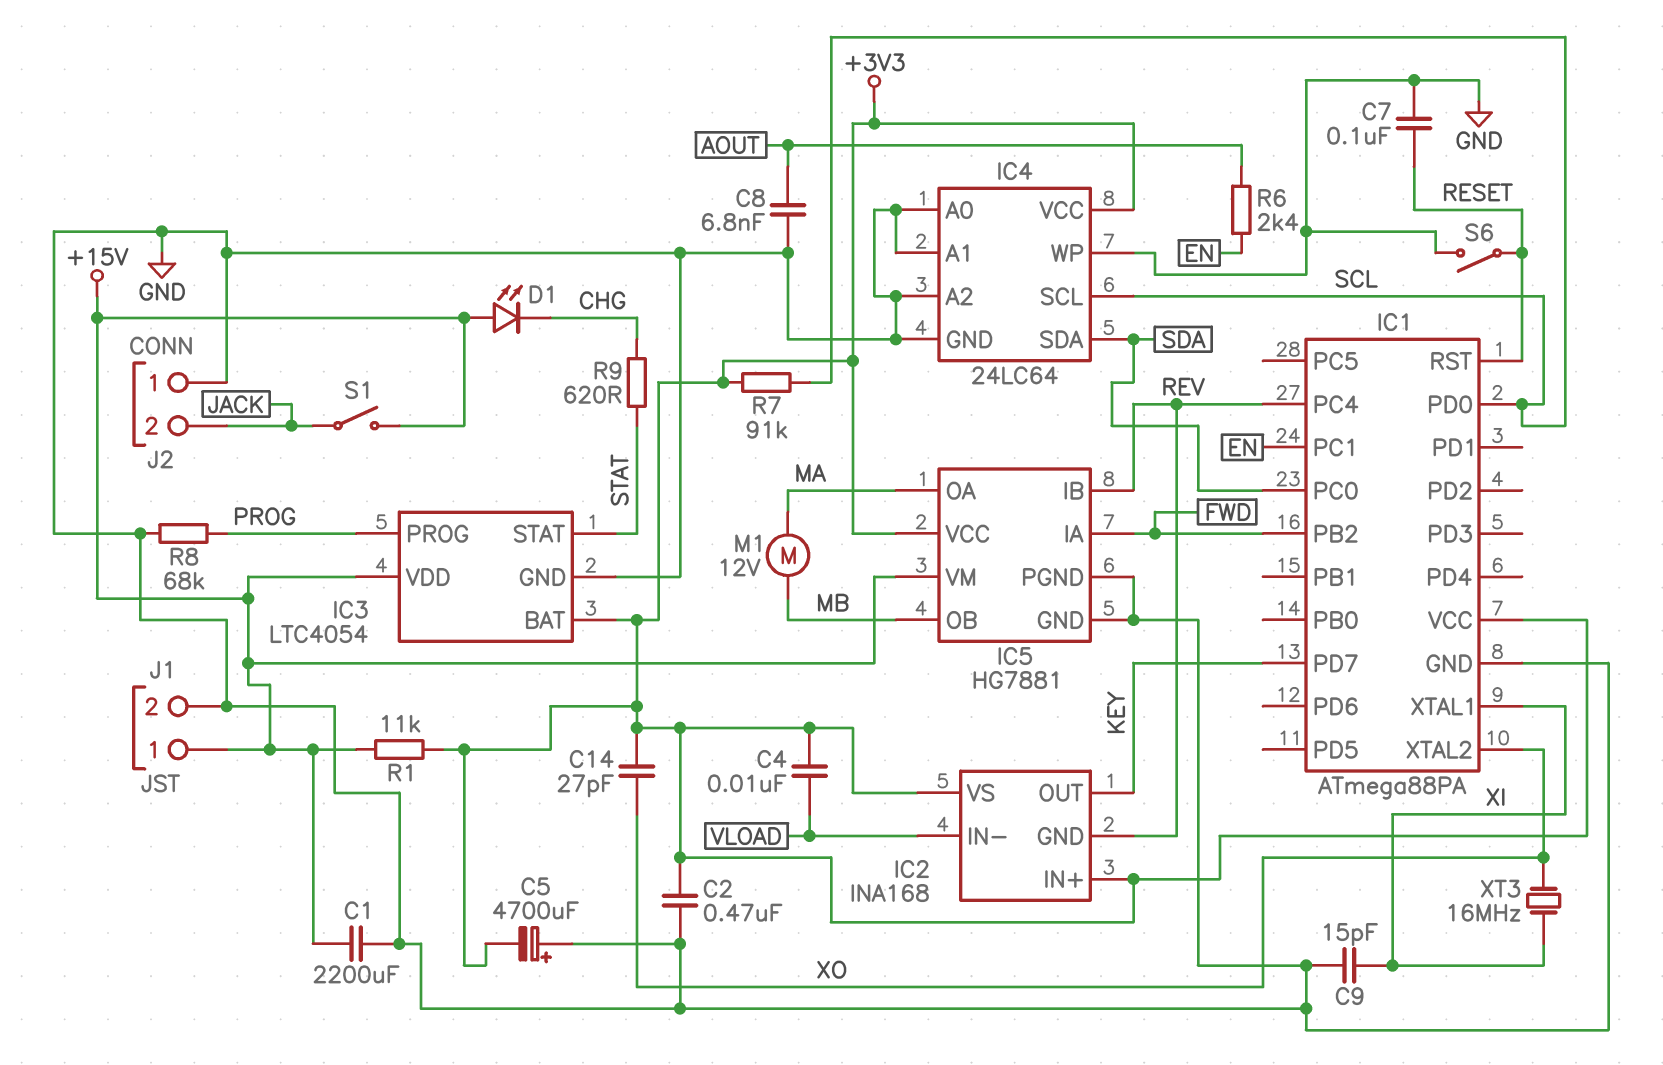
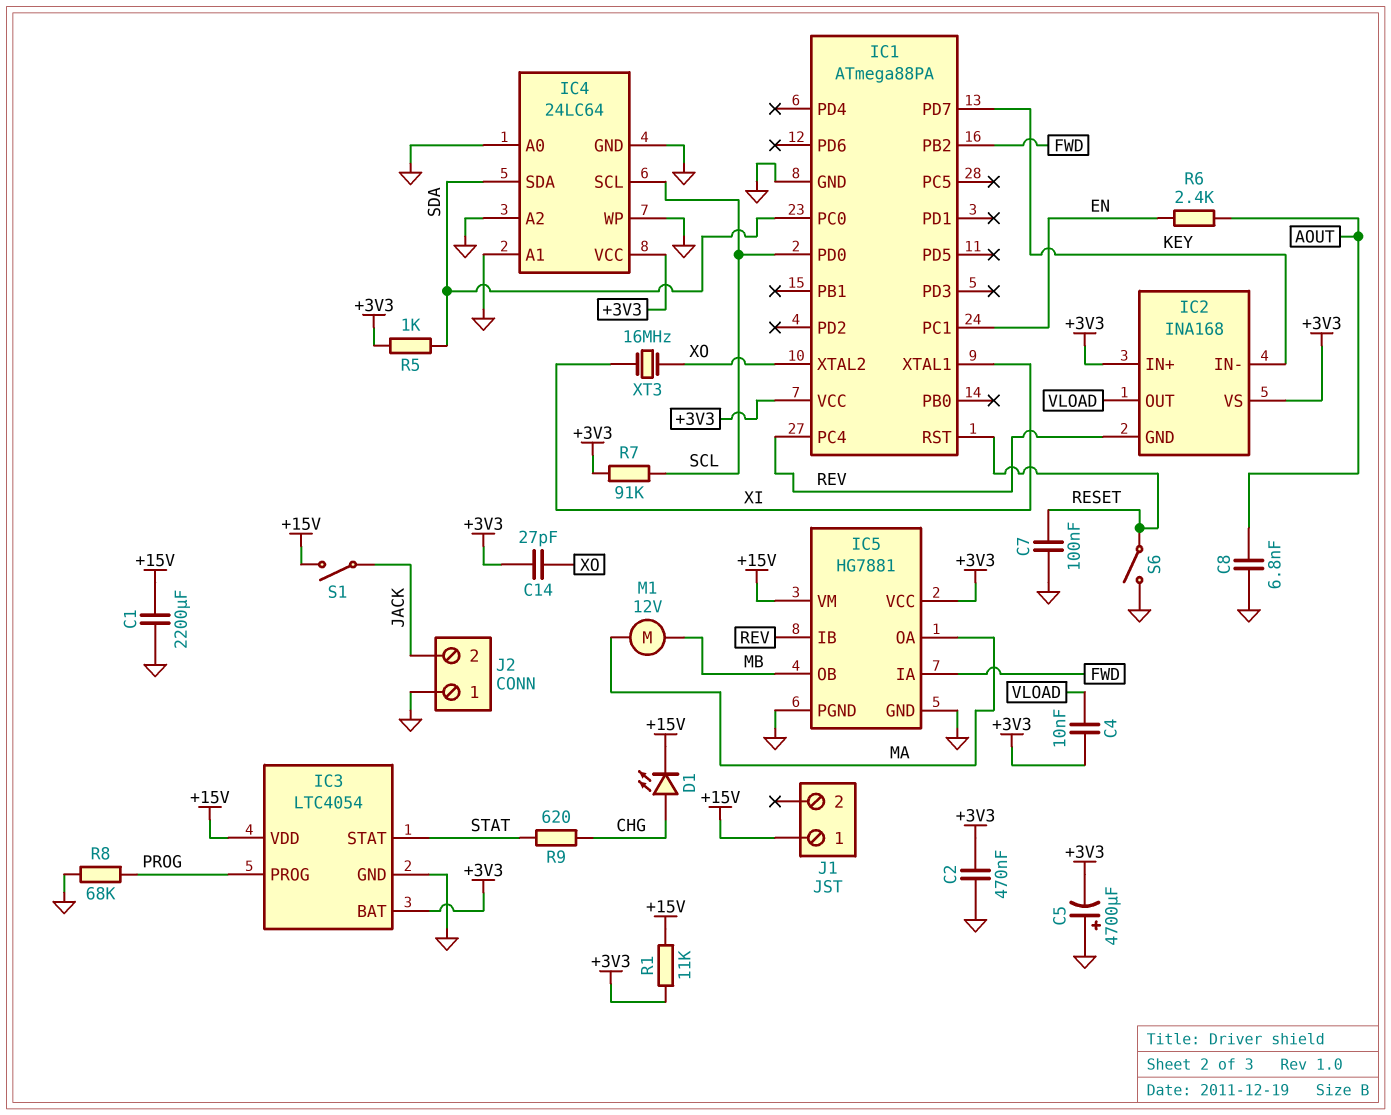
C9: 15pF (GND, XI) -> none
D1: LED (A +15V, K CHG) -> LED (A CHG, K +15V)
IC2 pin IN-: VLOAD -> KEY
IC2 pin OUT: KEY -> VLOAD
J1 pin 2: GND -> none
R5: none -> 1k (+3V3, SDA)

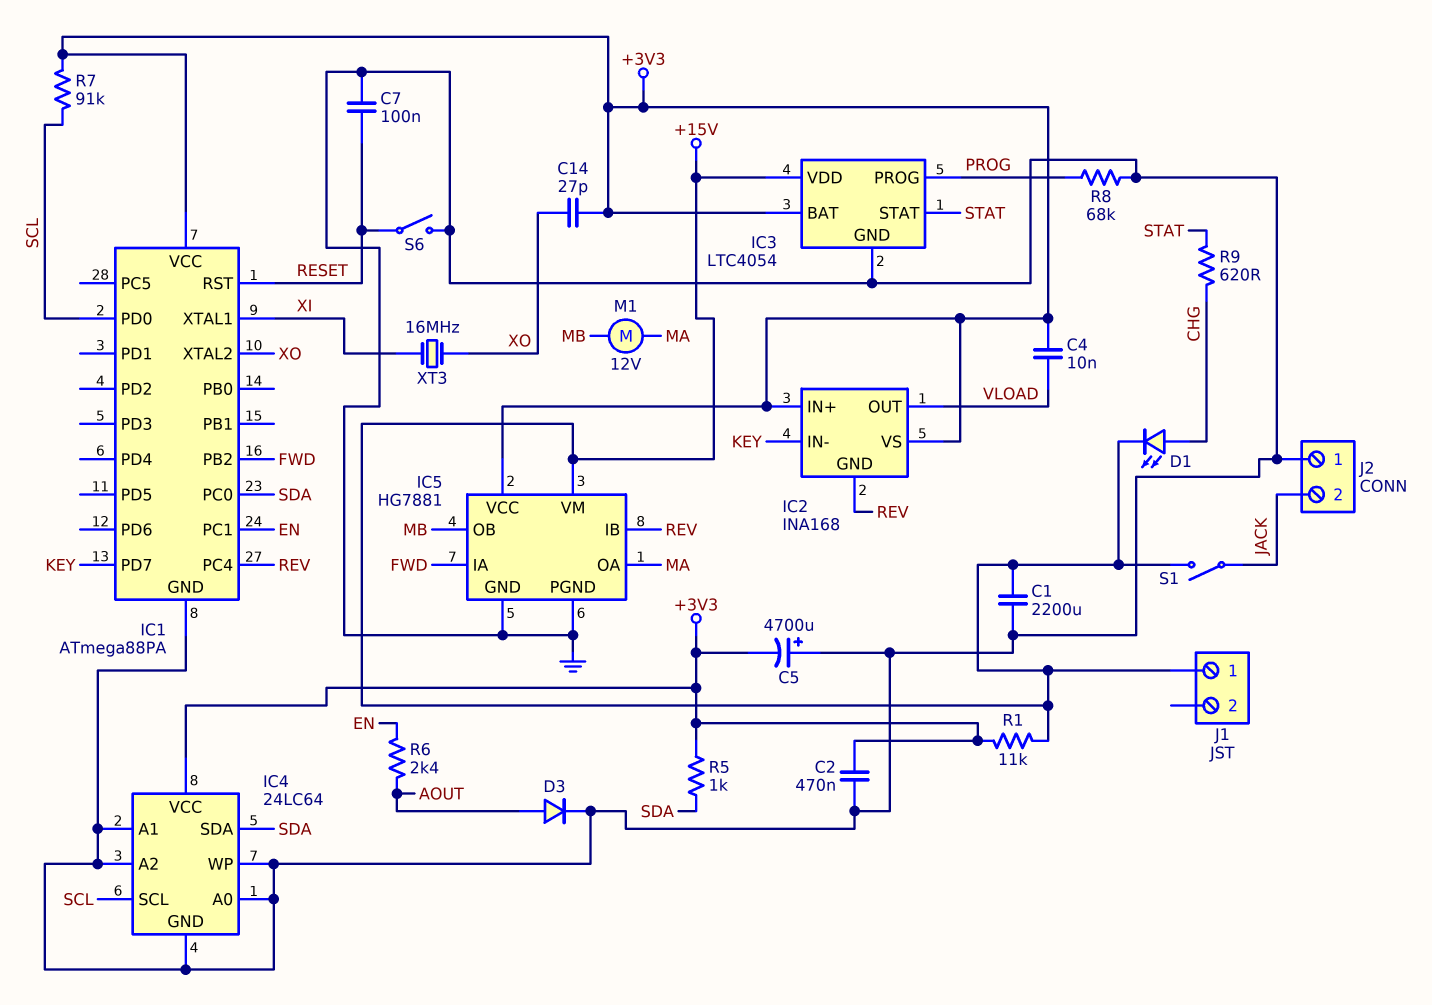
C8: 6.8nF (AOUT, GND) -> none
D3: none -> diode (A AOUT, K GND)

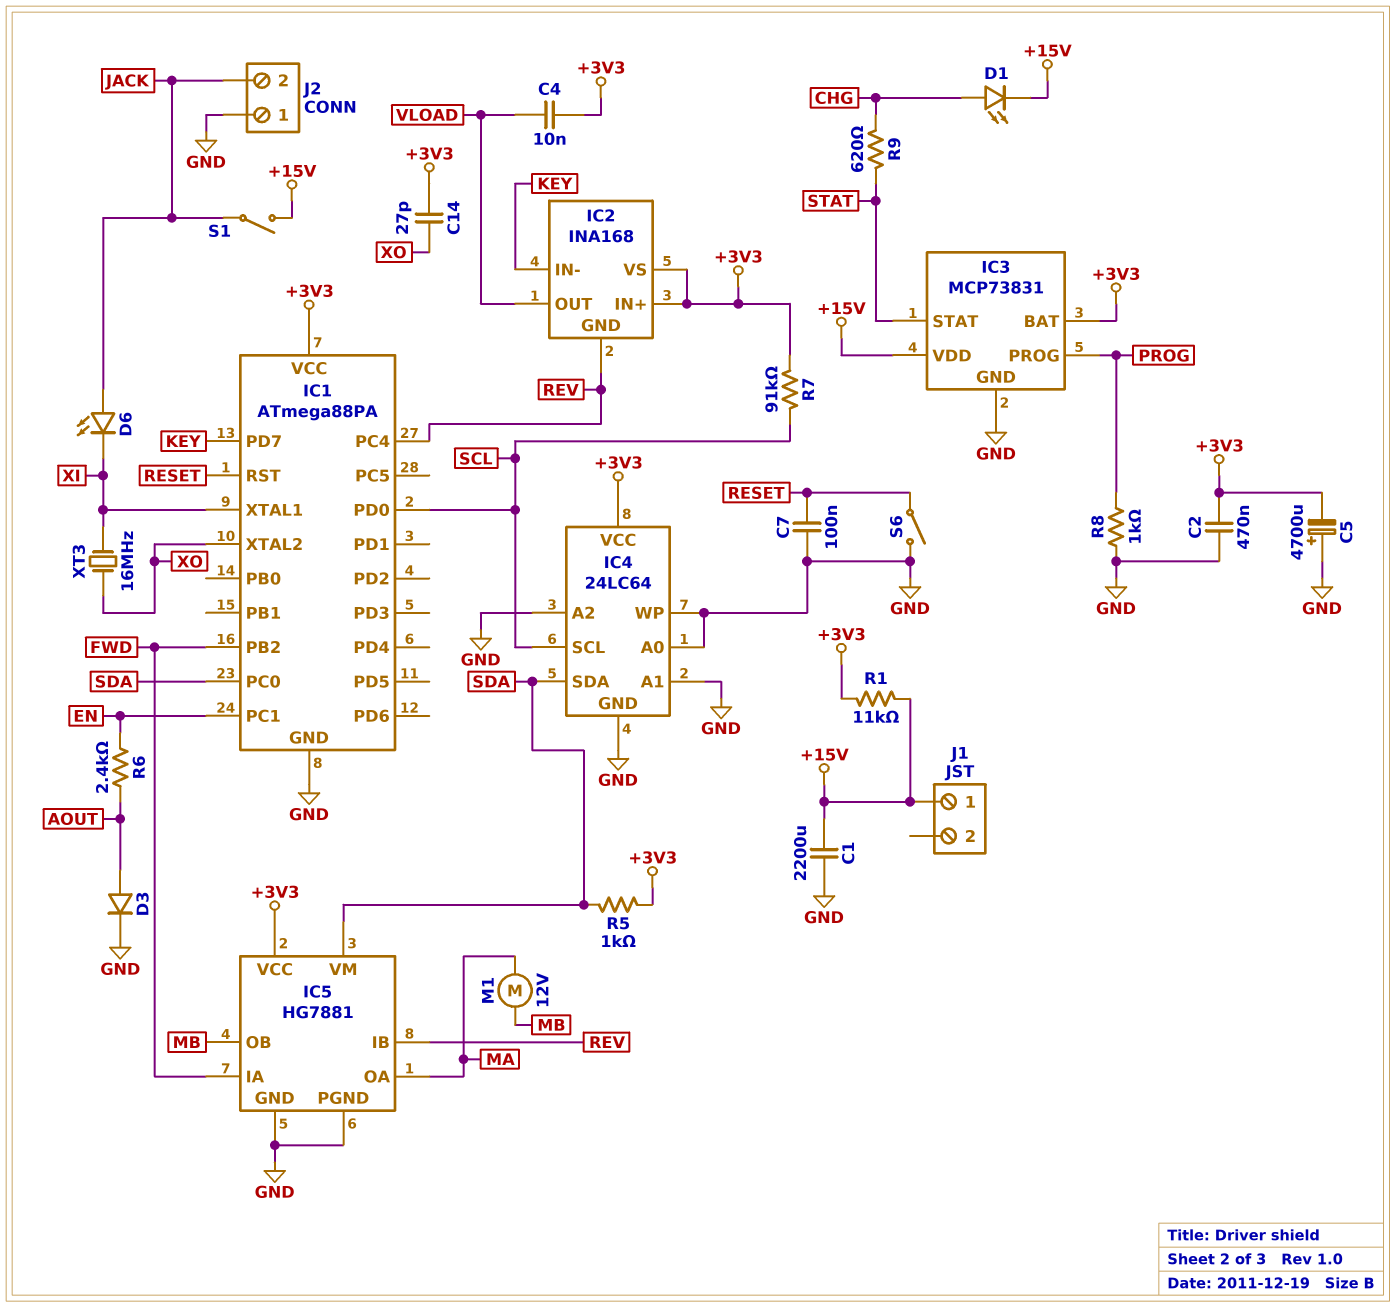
D6: none -> LED (A JACK, K XI)
IC3: LTC4054 -> MCP73831
IC5 pin VM: +15V -> SDA
R8: 68k (GND, PROG) -> 1k (GND, PROG)

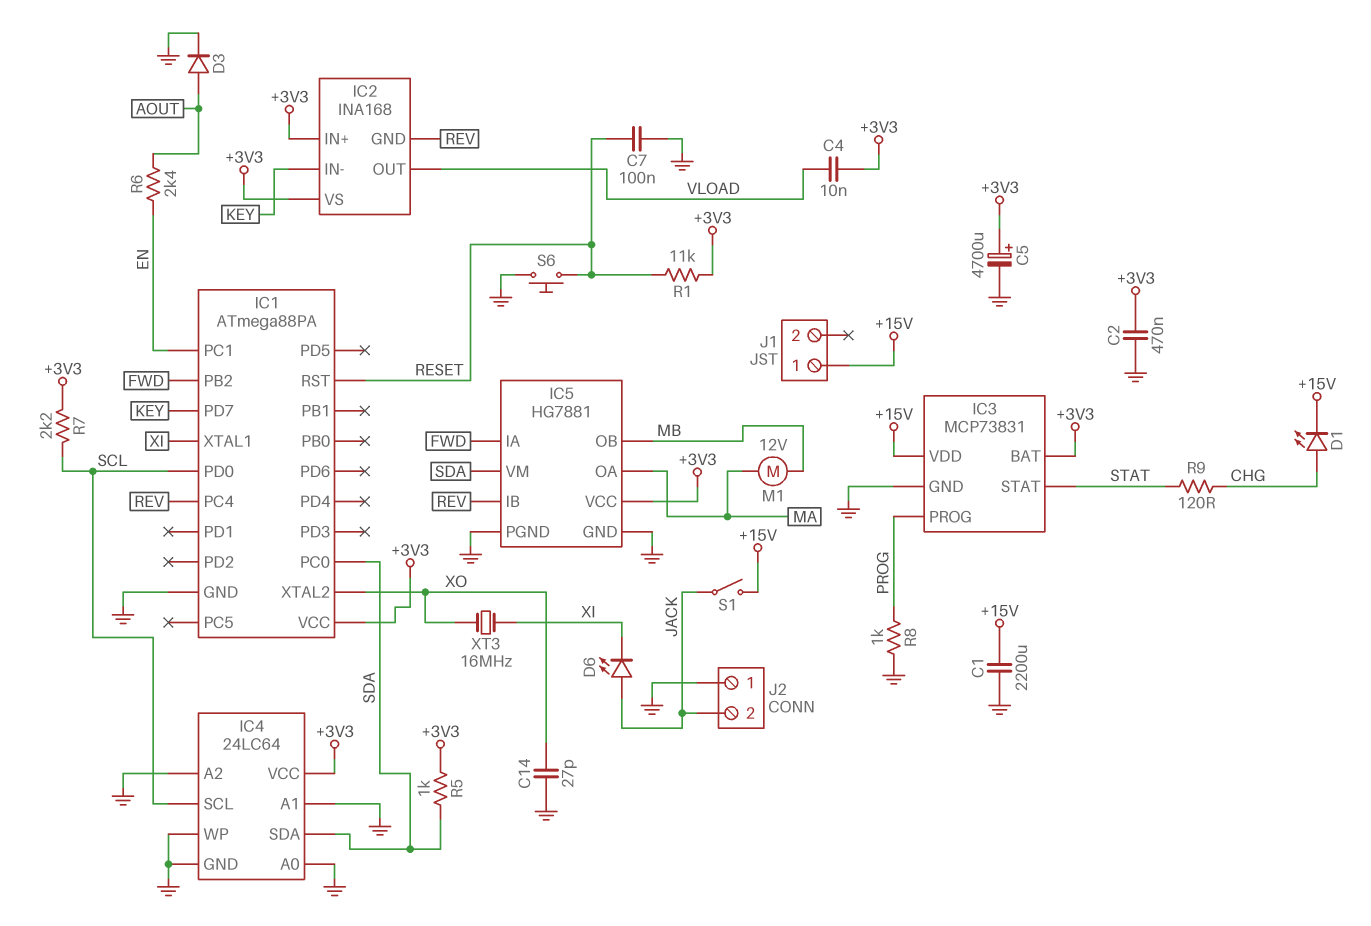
C5: 4700uF (plus GND, minus +3V3) -> 4700uF (plus +3V3, minus GND)
C14: 27pF (+3V3, XO) -> 27pF (GND, XO)
R1: 11k (+3V3, +15V) -> 11k (+3V3, RESET)
R7: 91k (+3V3, SCL) -> 2.2k (+3V3, SCL)
R9: 620 (CHG, STAT) -> 120 (CHG, STAT)
S6: switch (GND, RESET) -> button (GND, RESET)

